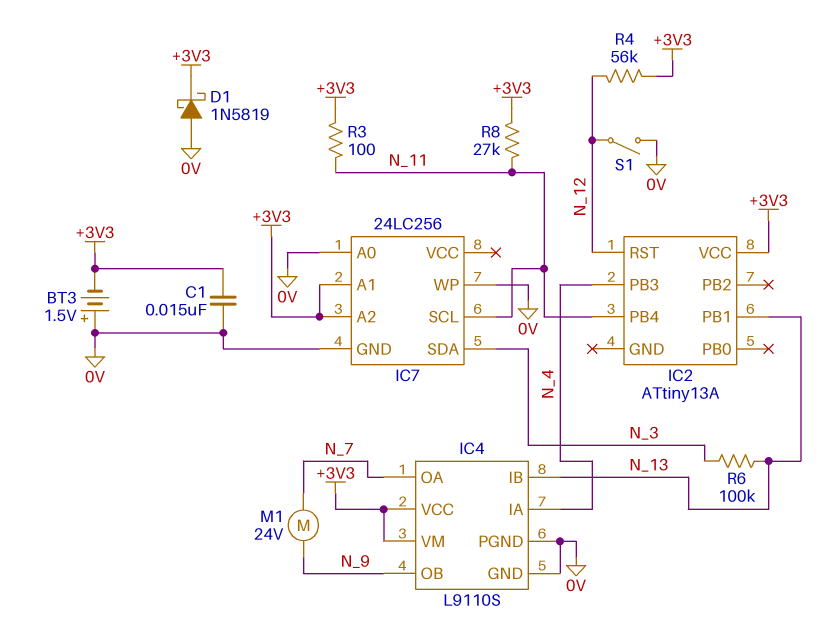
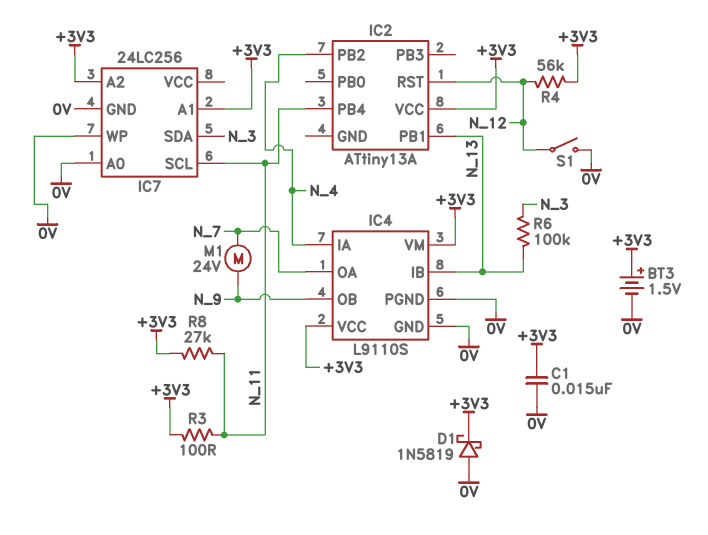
BT3: 1.5V (plus 0V, minus +3V3) -> 1.5V (plus +3V3, minus 0V)
IC2 pin PB2: none -> N_4
IC2 pin PB3: N_4 -> none

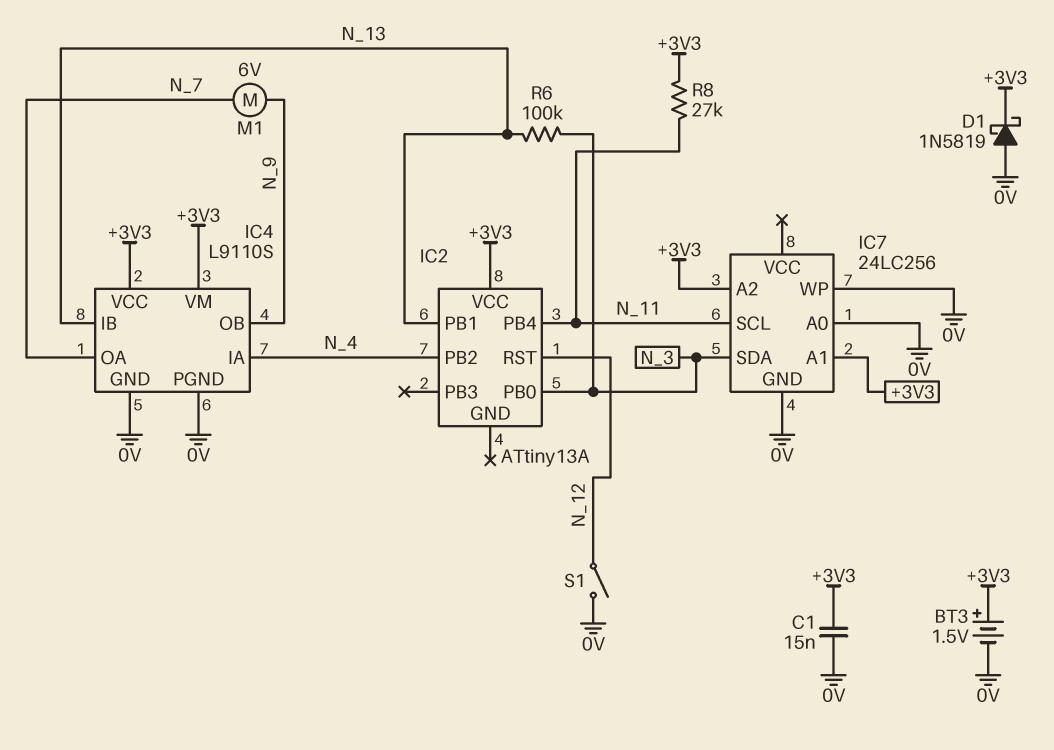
IC2 pin PB0: none -> N_3
M1: motor 24V (N_7, N_9) -> motor 6V (N_7, N_9)
R3: 100 (+3V3, N_11) -> none
R4: 56k (+3V3, N_12) -> none

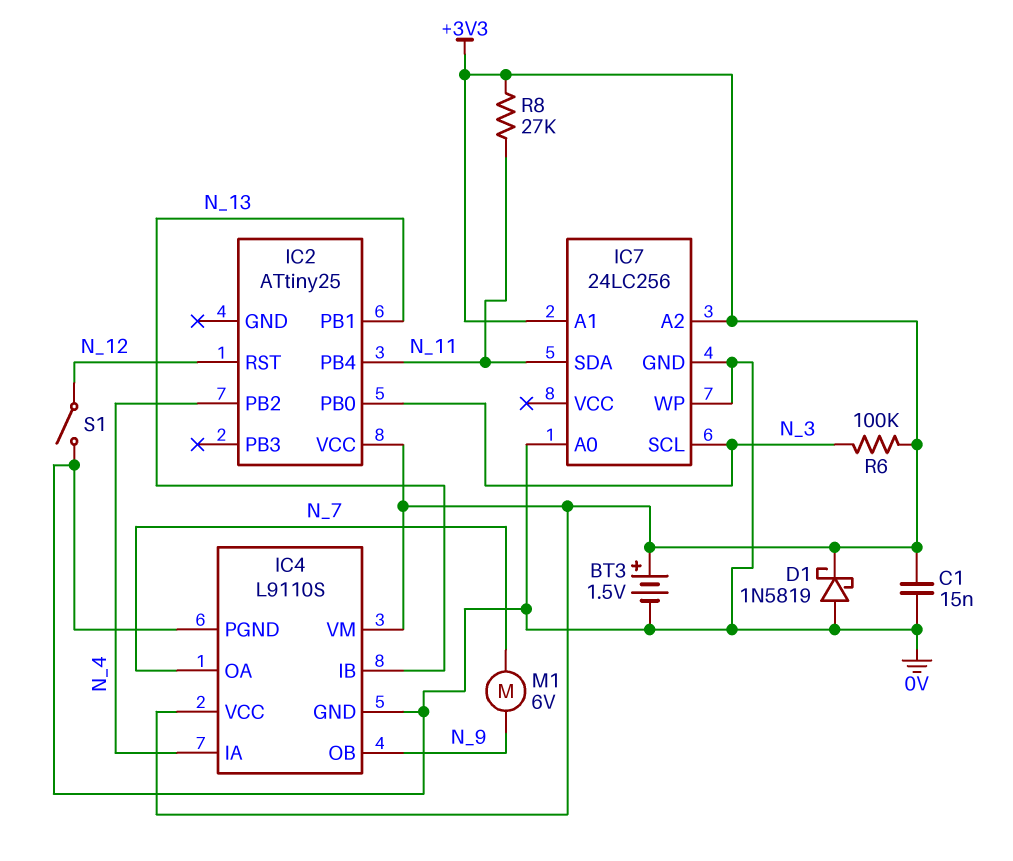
IC2: ATtiny13A -> ATtiny25
IC7 pin SCL: N_11 -> N_3
IC7 pin SDA: N_3 -> N_11
R6: 100k (N_3, N_13) -> 100k (+3V3, N_3)

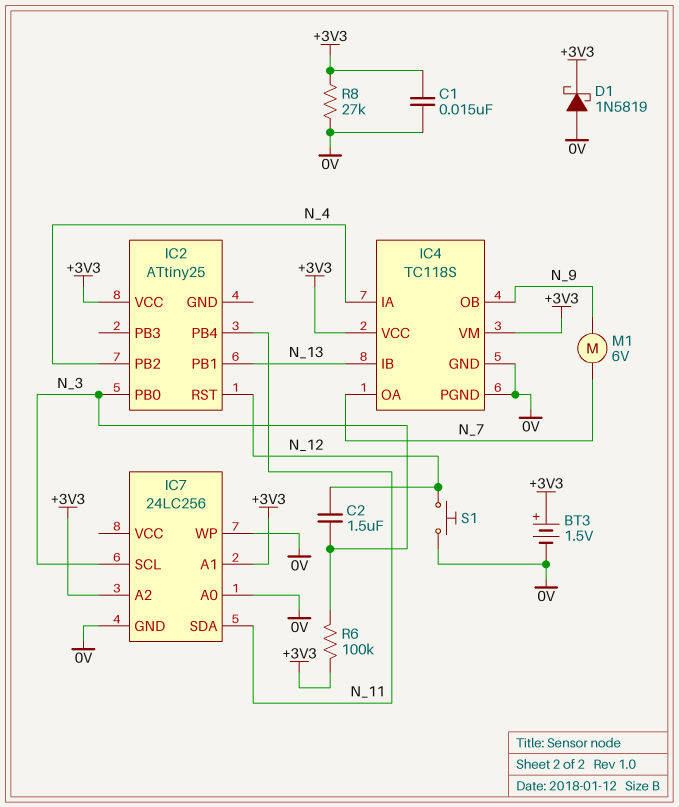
C2: none -> 1.5uF (N_3, N_12)
IC4: L9110S -> TC118S
R8: 27k (+3V3, N_11) -> 27k (+3V3, 0V)
S1: switch (0V, N_12) -> button (0V, N_12)

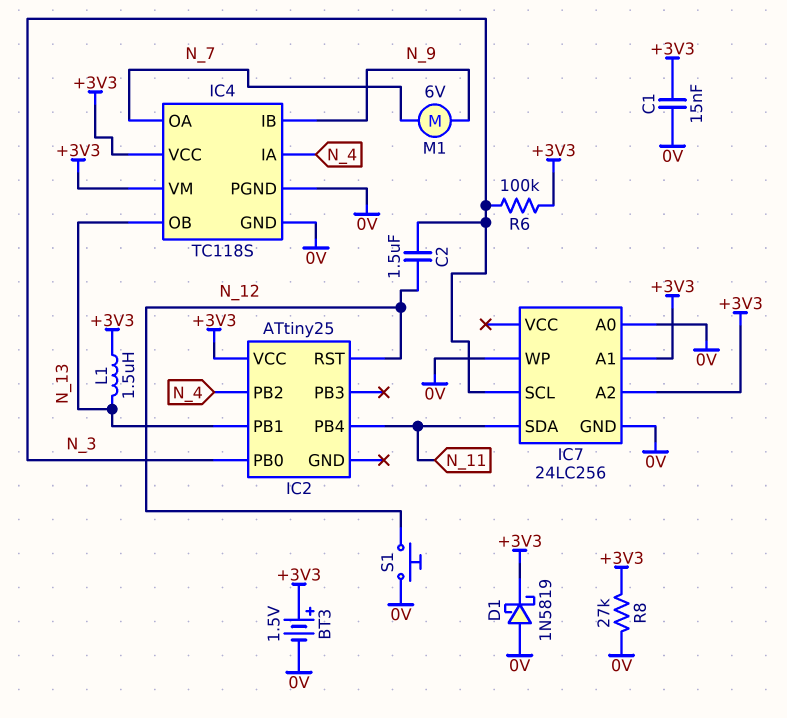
IC4 pin IB: N_13 -> N_9
IC4 pin OB: N_9 -> N_13
L1: none -> 1.5uH (+3V3, N_13)

